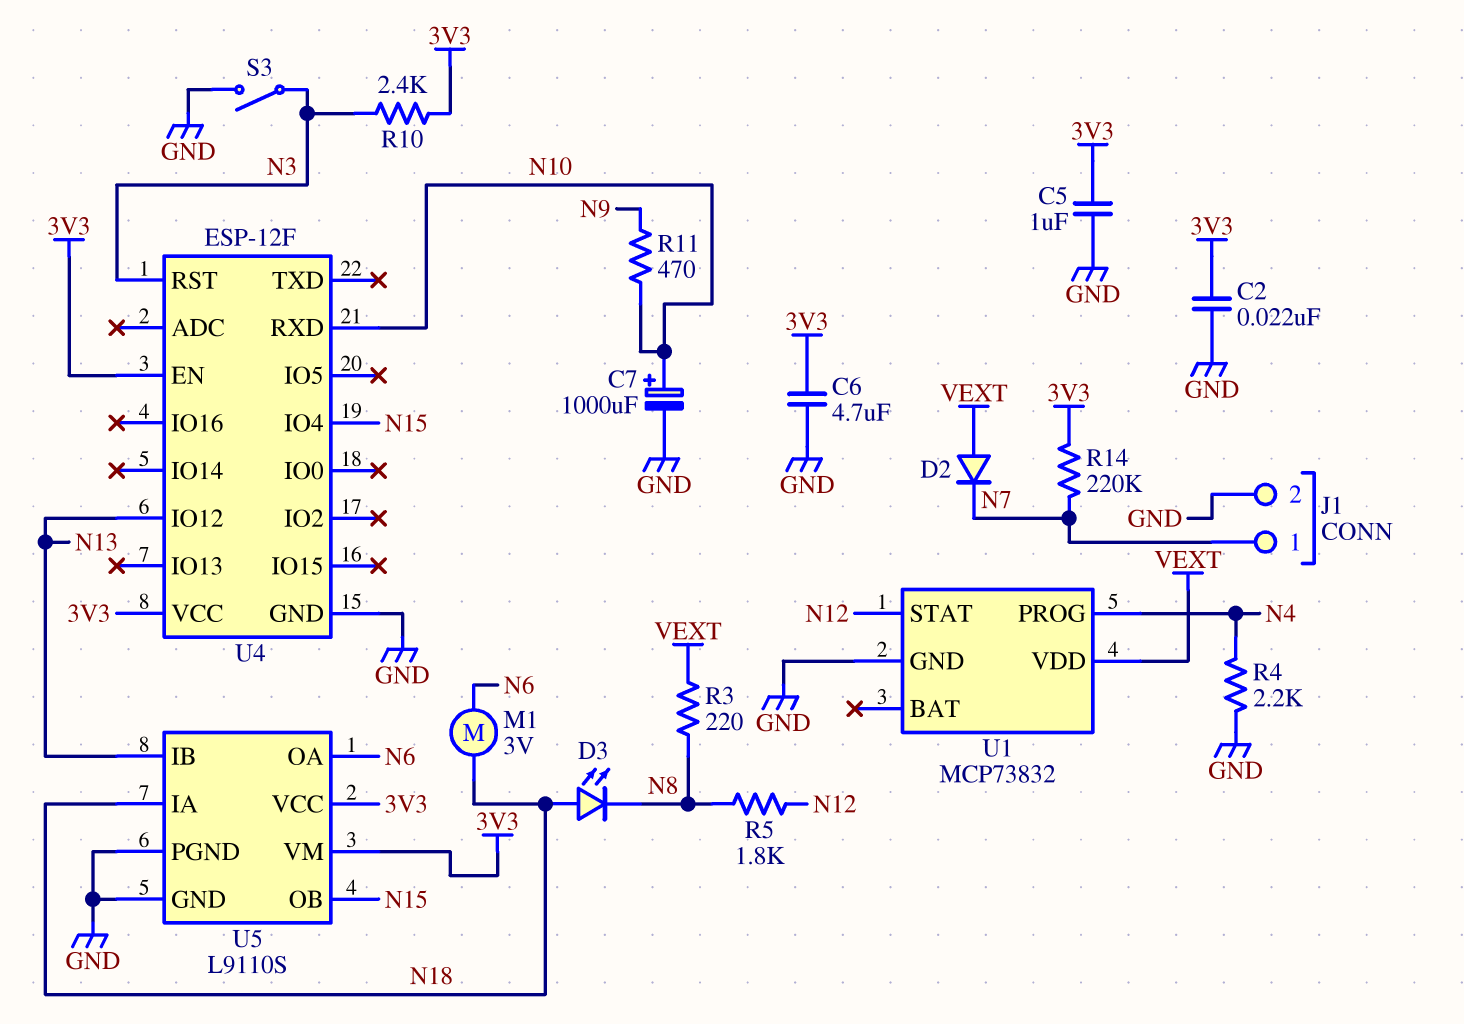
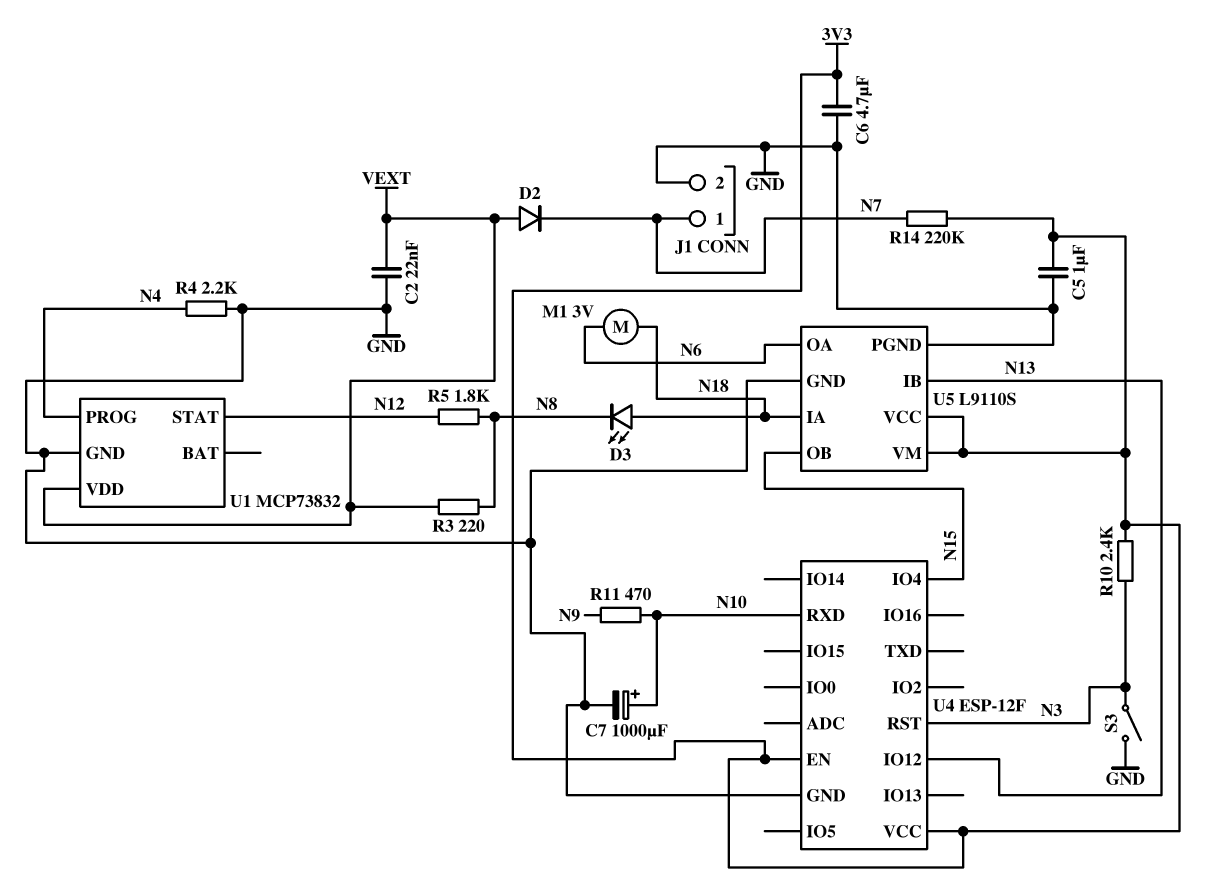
C2: 22nF (3V3, GND) -> 22nF (GND, VEXT)

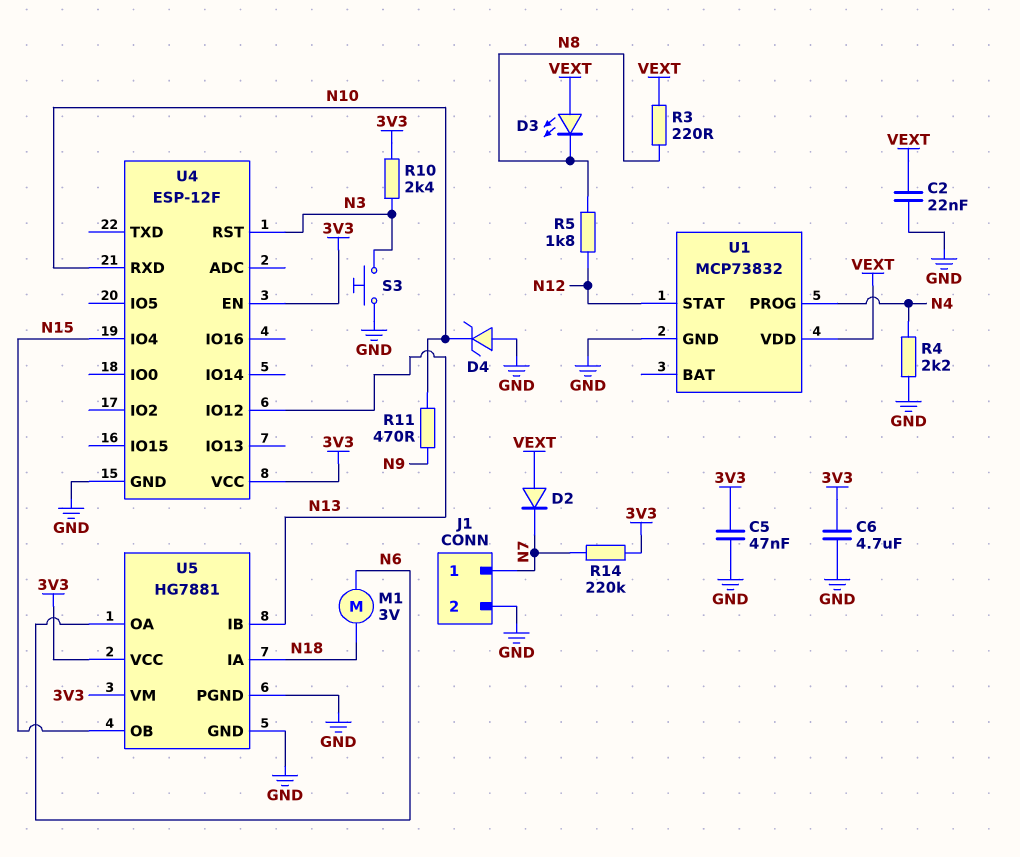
C5: 1uF (3V3, GND) -> 47nF (3V3, GND)
C7: 1000uF (plus N10, minus GND) -> none
D3: LED (A N18, K N8) -> LED (A VEXT, K N8)
D4: none -> zener (A GND, K N10)
S3: switch (GND, N3) -> button (GND, N3)
U5: L9110S -> HG7881

